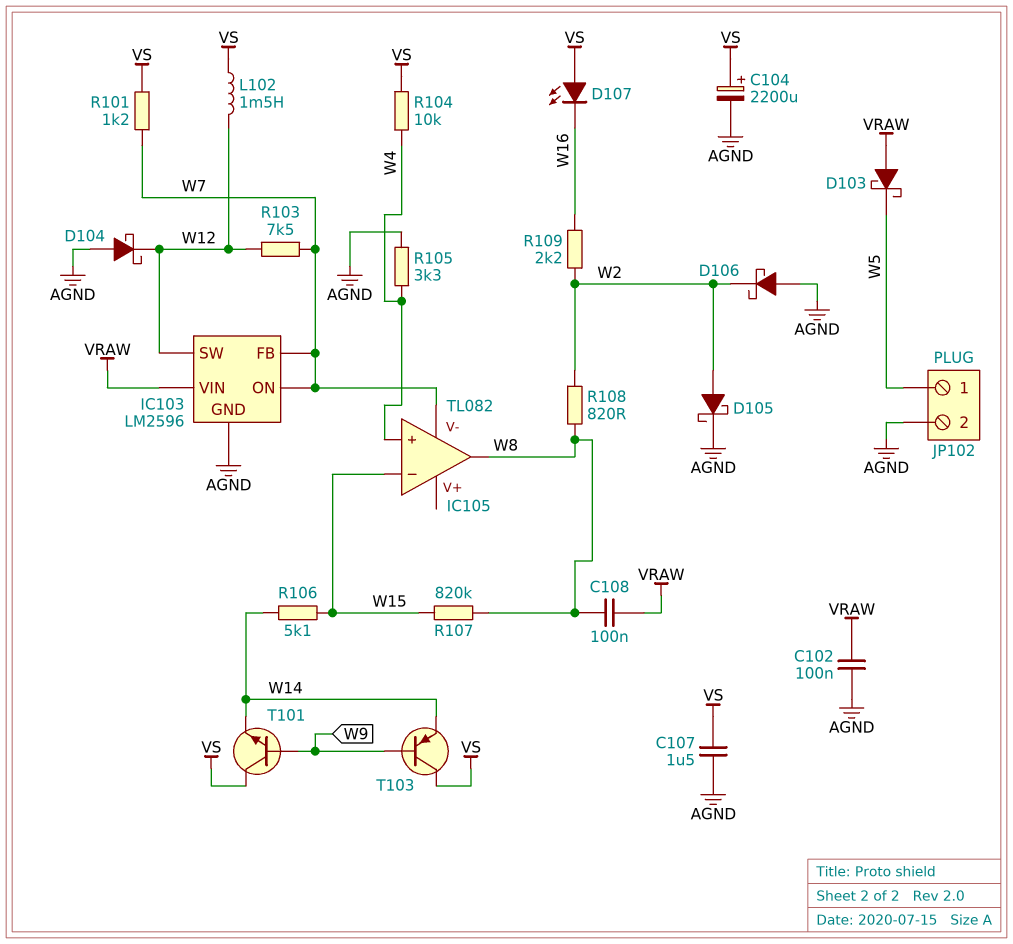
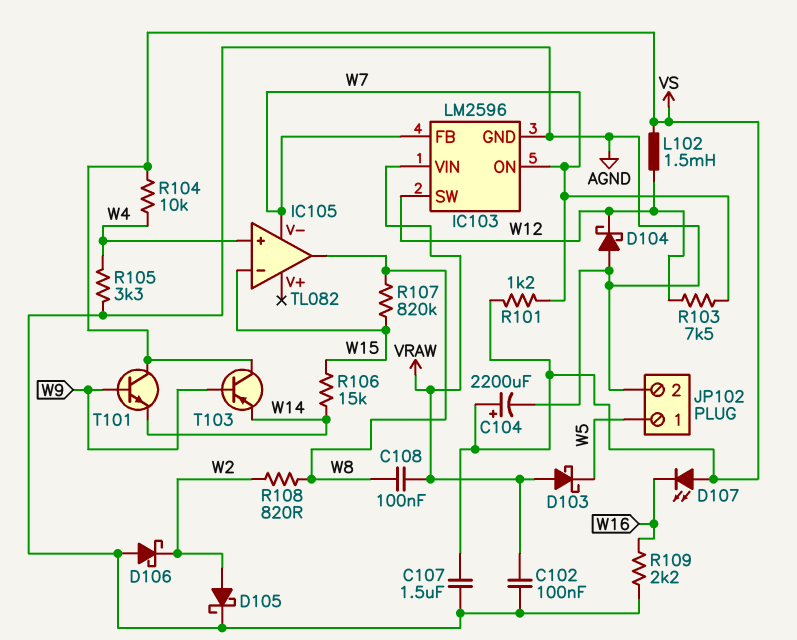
R106: 5.1k (W14, W15) -> 15k (W14, W15)
R109: 2.2k (W2, W16) -> 2.2k (AGND, W16)

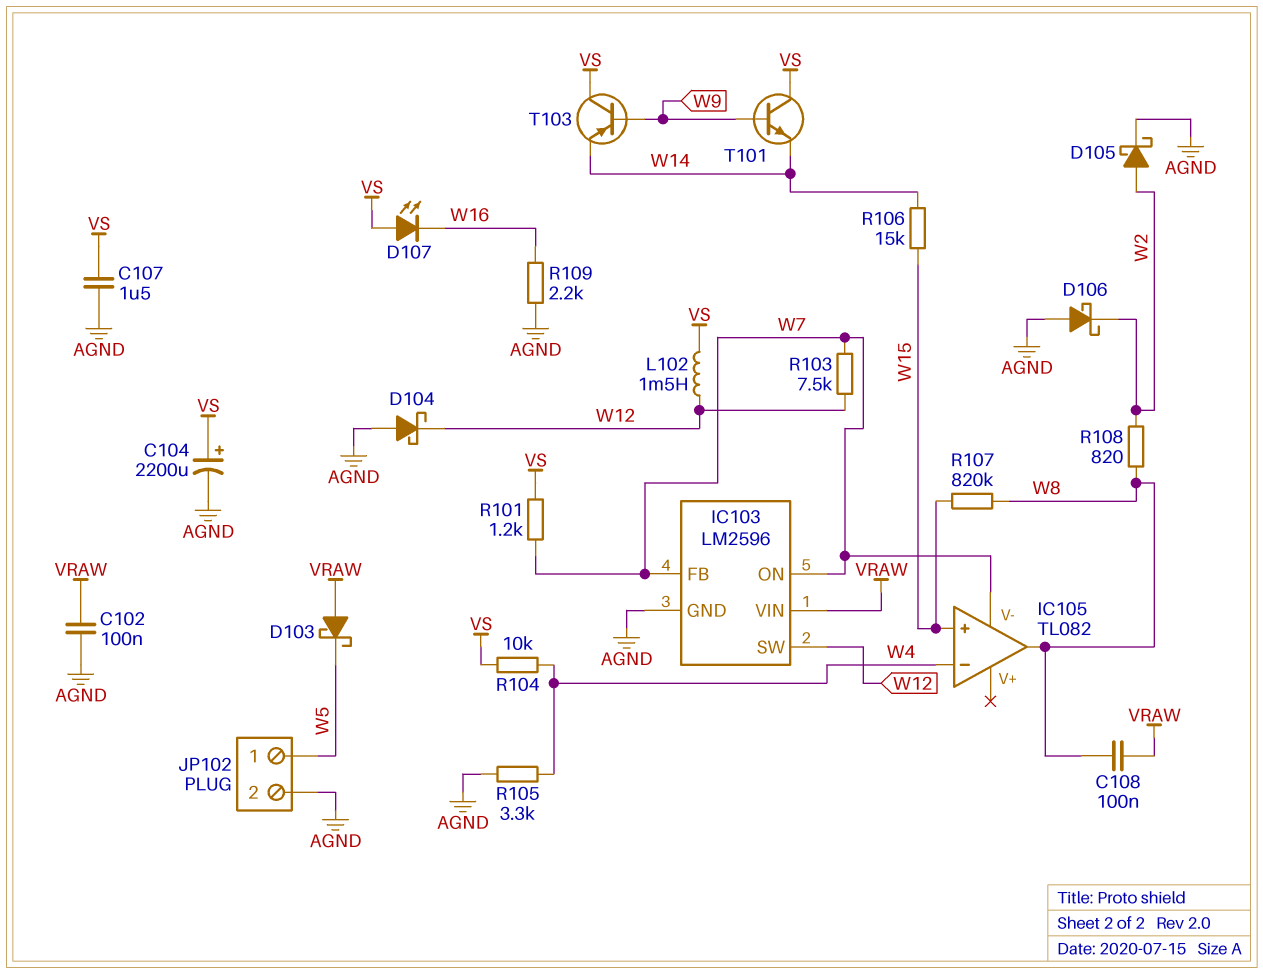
IC105 pin in+: W4 -> W15
IC105 pin in-: W15 -> W4

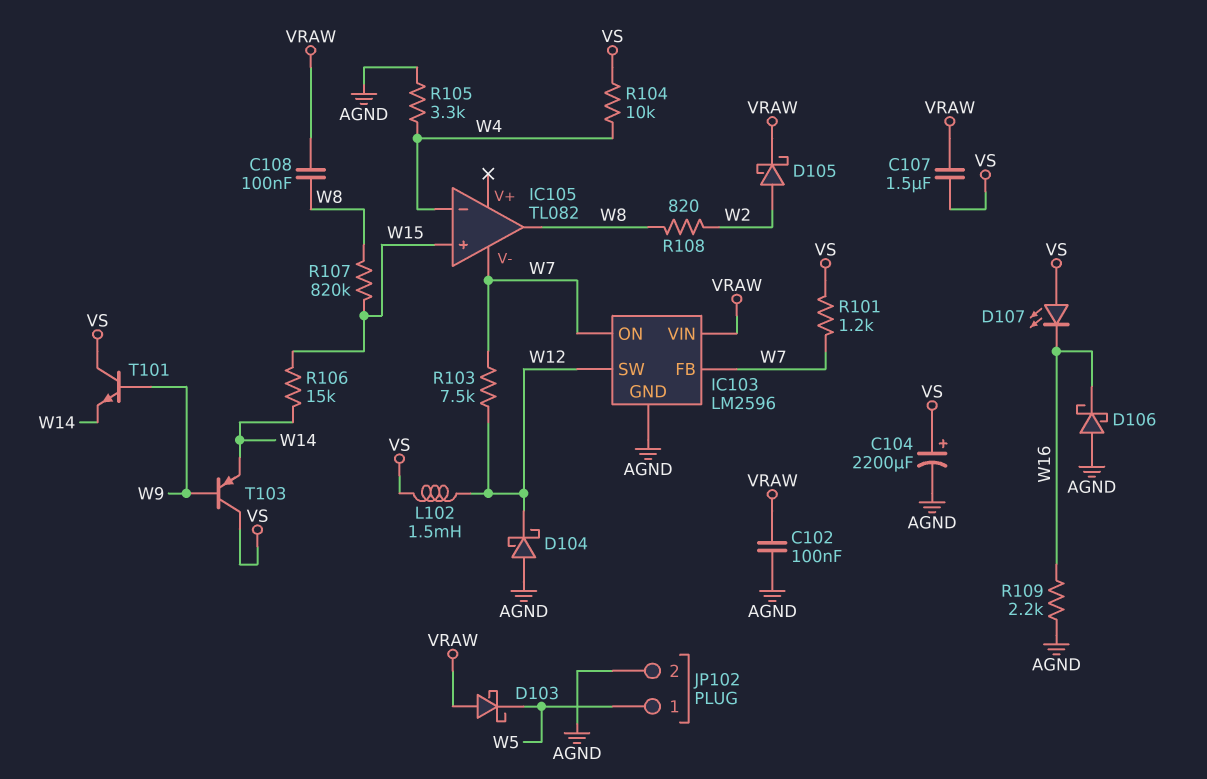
C107: 1.5uF (AGND, VS) -> 1.5uF (VRAW, VS)
D105: schottky (A W2, K AGND) -> schottky (A W2, K VRAW)
D106: schottky (A AGND, K W2) -> schottky (A AGND, K W16)

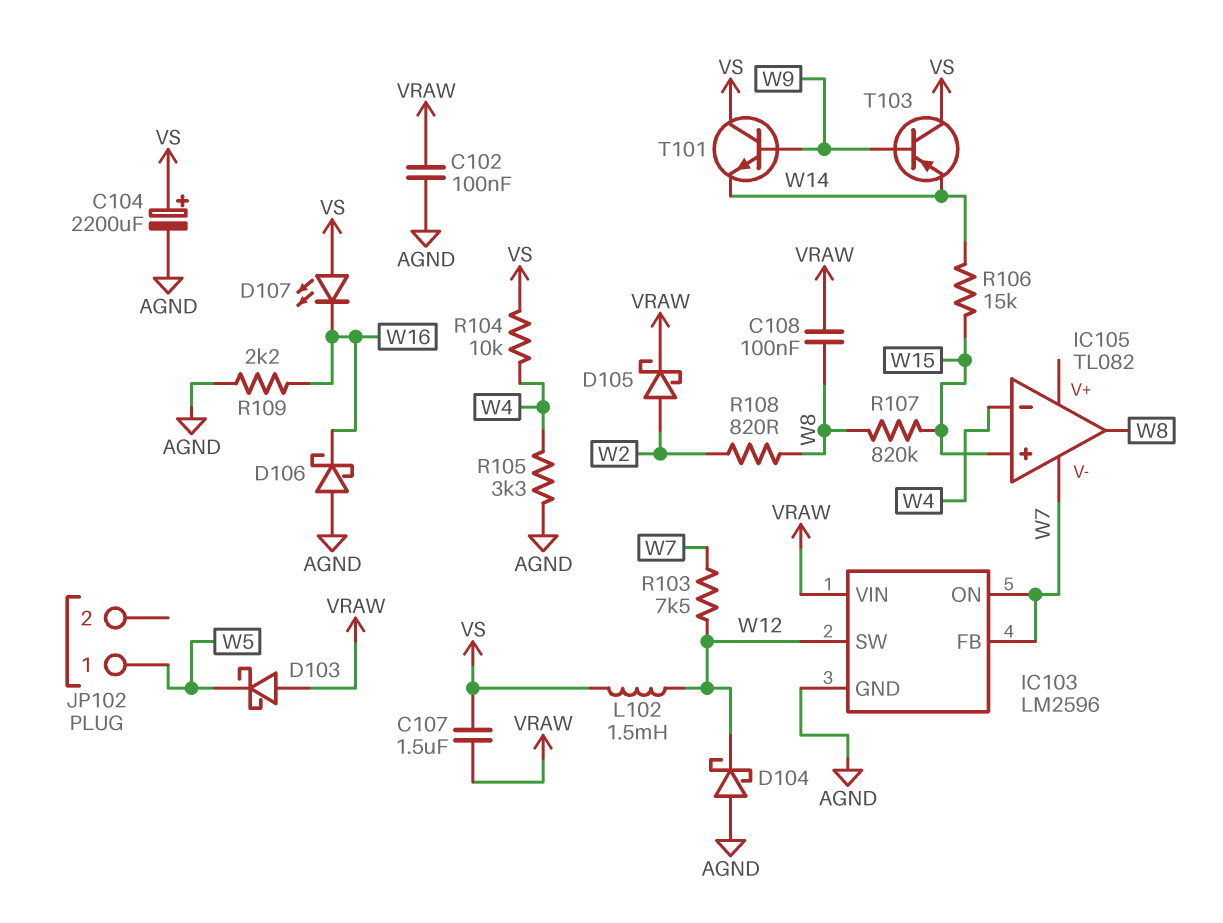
JP102 pin 2: AGND -> none
R101: 1.2k (VS, W7) -> none

